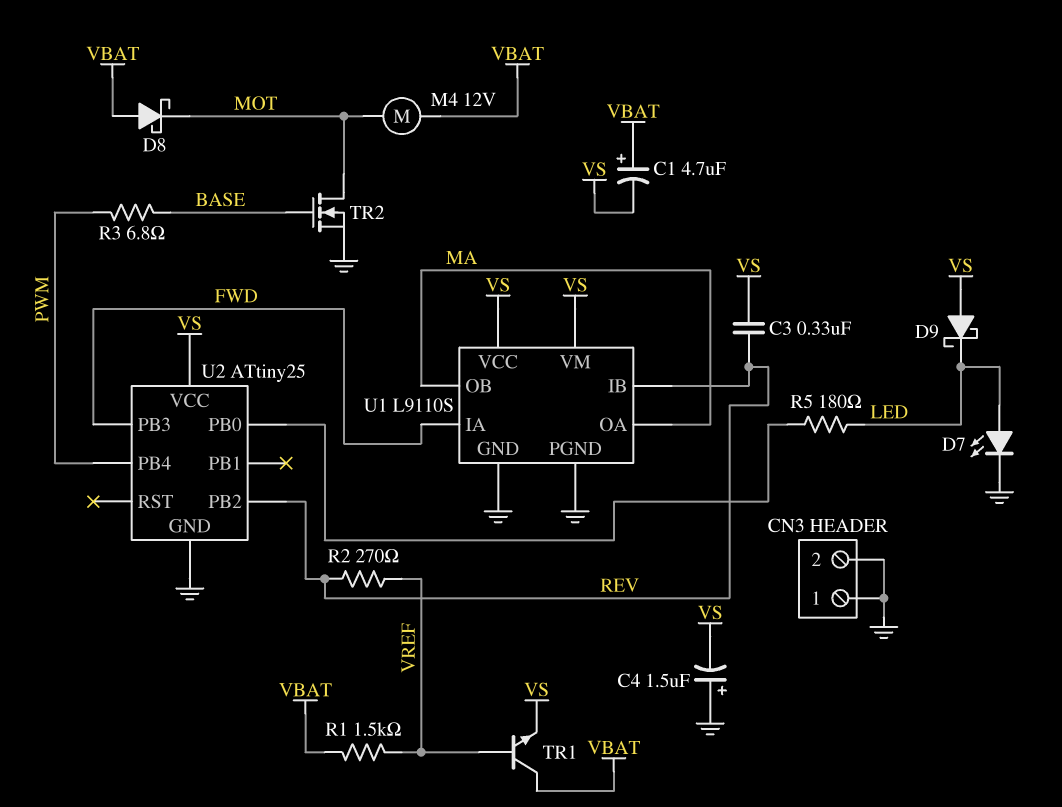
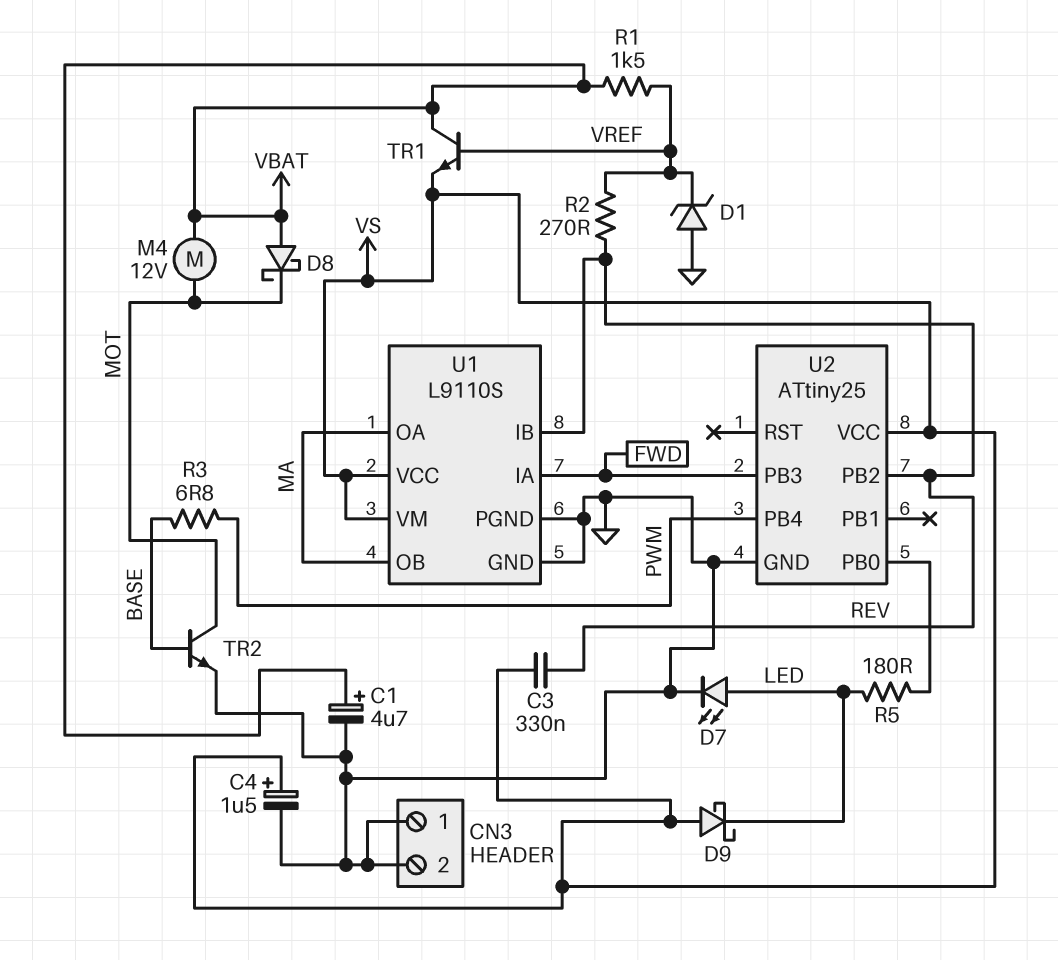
C1: 4.7uF (plus VBAT, minus VS) -> 4.7uF (plus VBAT, minus GND)
C4: 1.5uF (plus GND, minus VS) -> 1.5uF (plus VS, minus GND)
D1: none -> zener (A GND, K VREF)
TR2: NMOS (G BASE, D MOT, S GND) -> NPN (B BASE, C MOT, E GND)

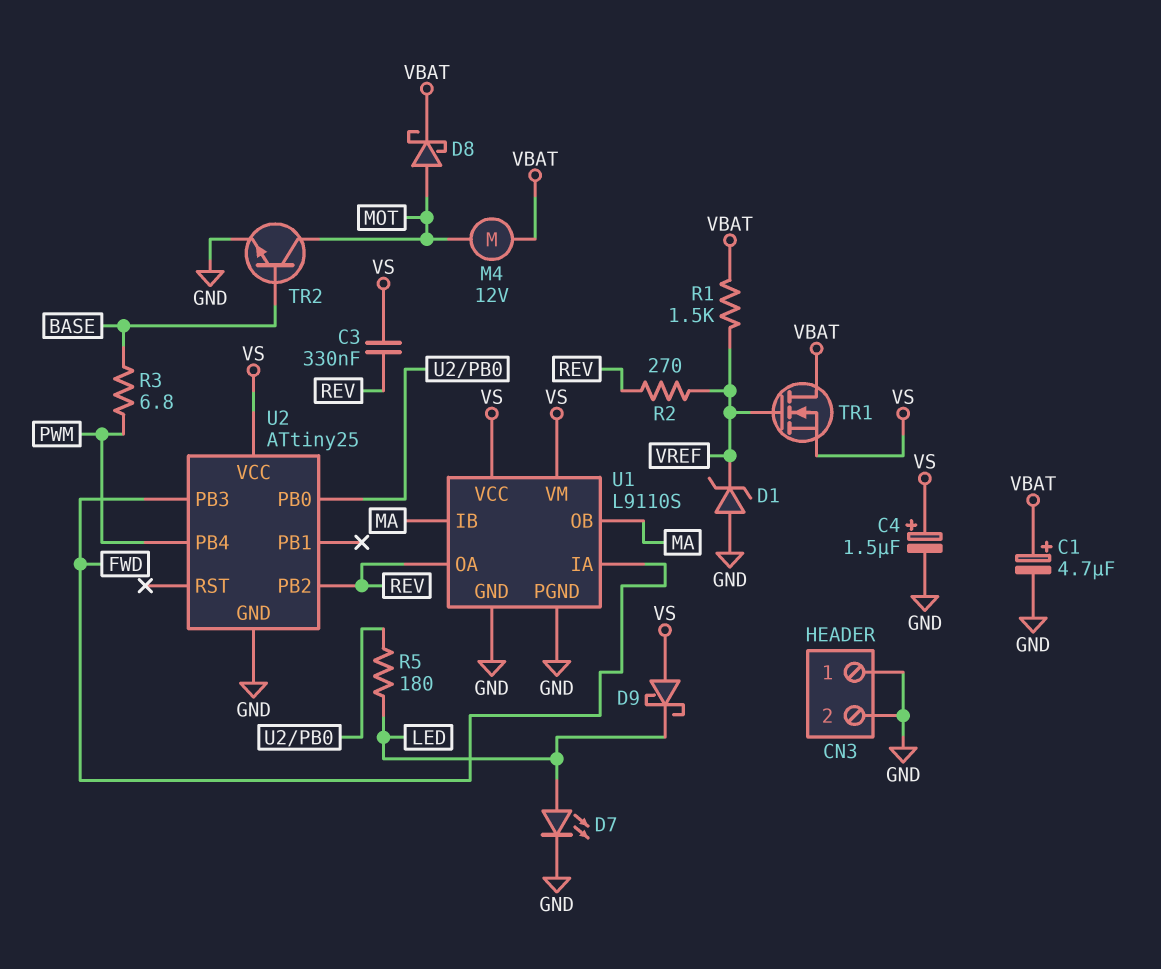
D8: schottky (A VBAT, K MOT) -> schottky (A MOT, K VBAT)
TR1: NPN (B VREF, C VBAT, E VS) -> NMOS (G VREF, D VBAT, S VS)
U1 pin IB: REV -> MA
U1 pin OA: MA -> REV

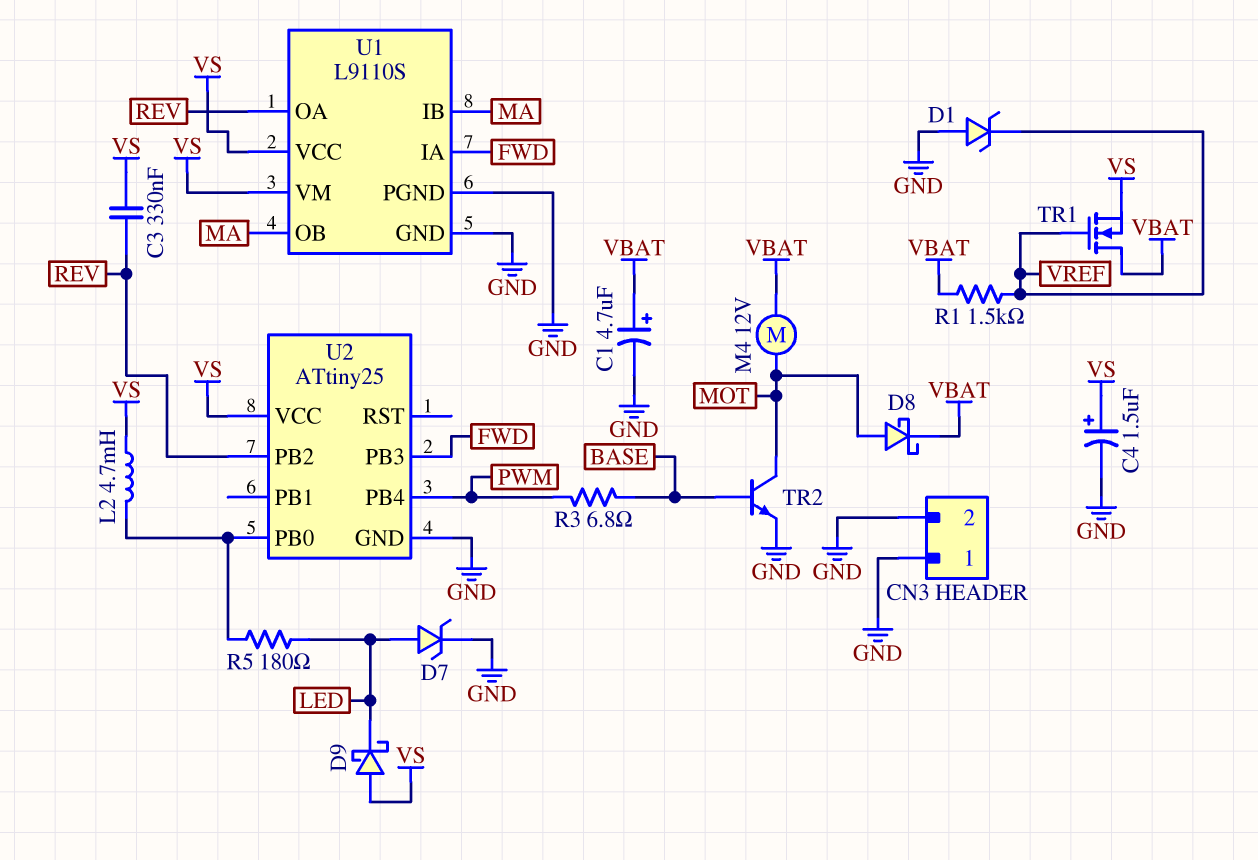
D7: LED (A LED, K GND) -> zener (A LED, K GND)
L2: none -> 4.7mH (U2/PB0, VS)
R2: 270 (REV, VREF) -> none

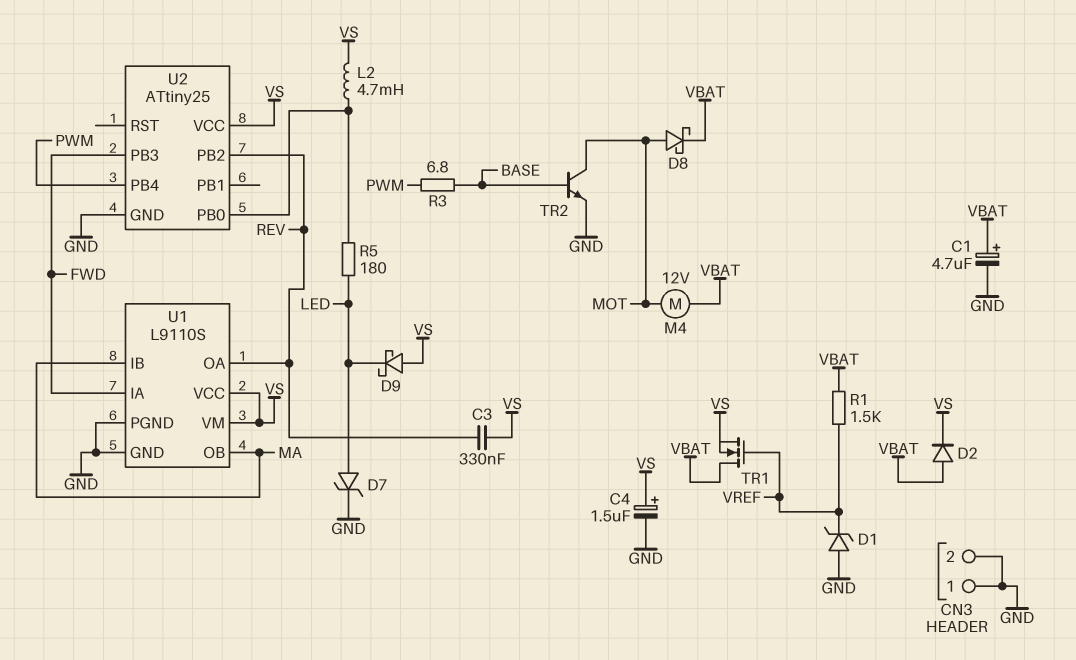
D2: none -> diode (A VBAT, K VS)

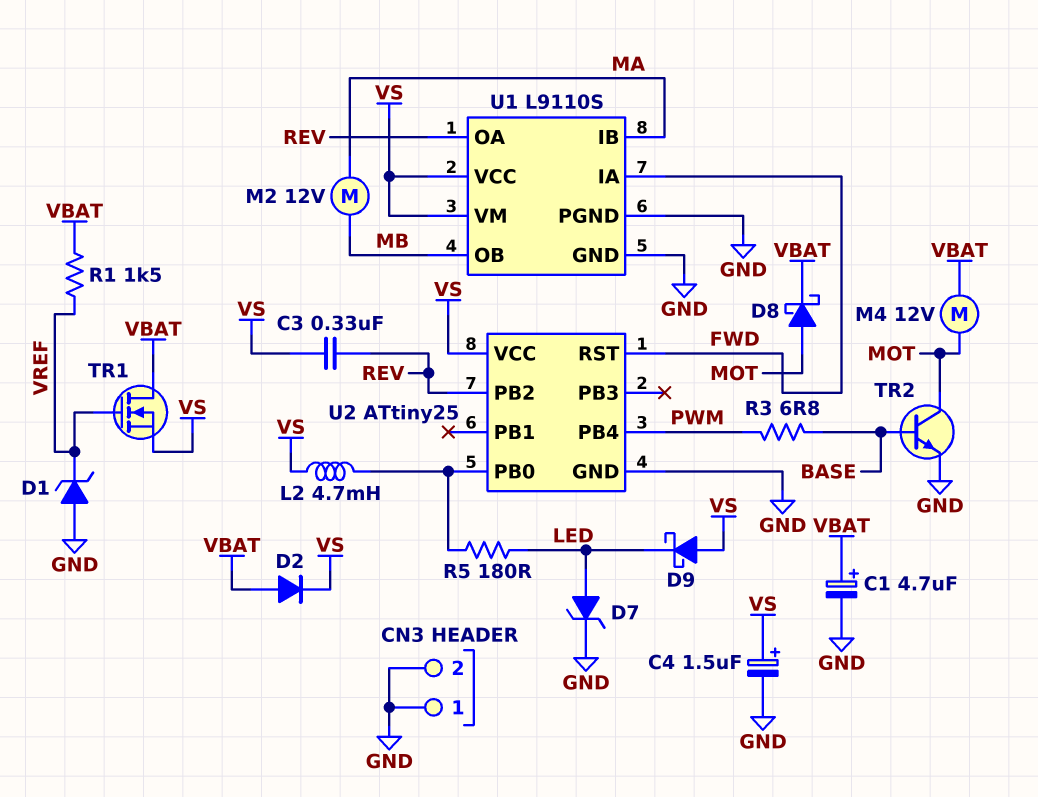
M2: none -> motor 12V (MA, MB)
U1 pin OB: MA -> MB
U2 pin PB3: FWD -> none
U2 pin RST: none -> FWD

